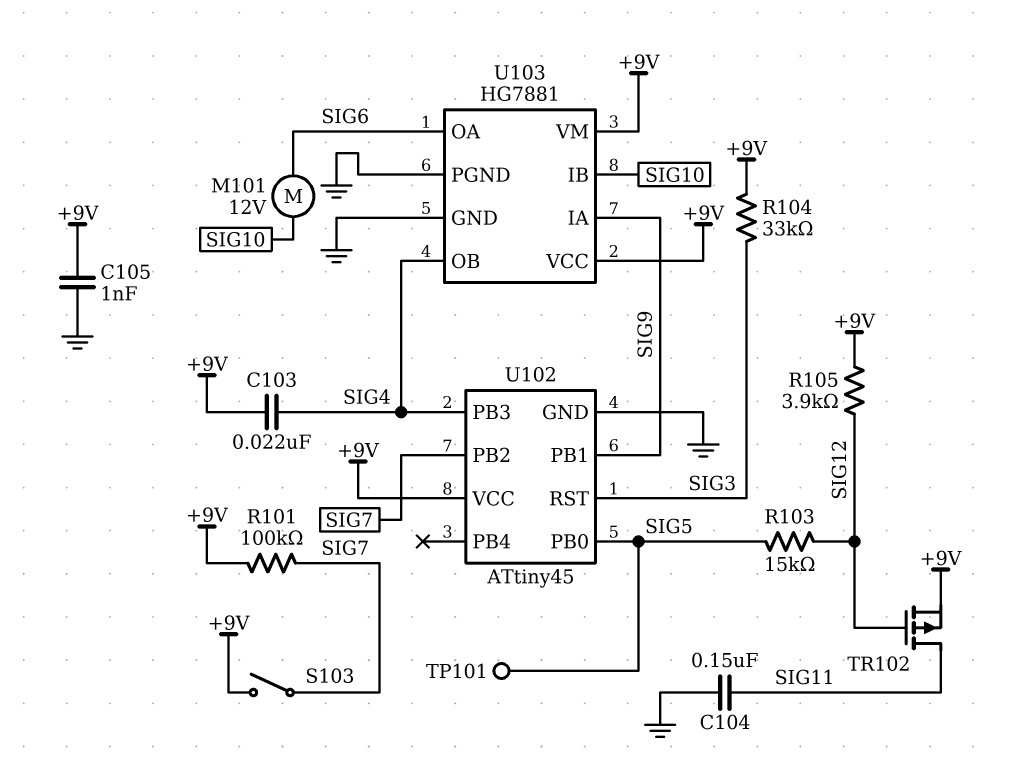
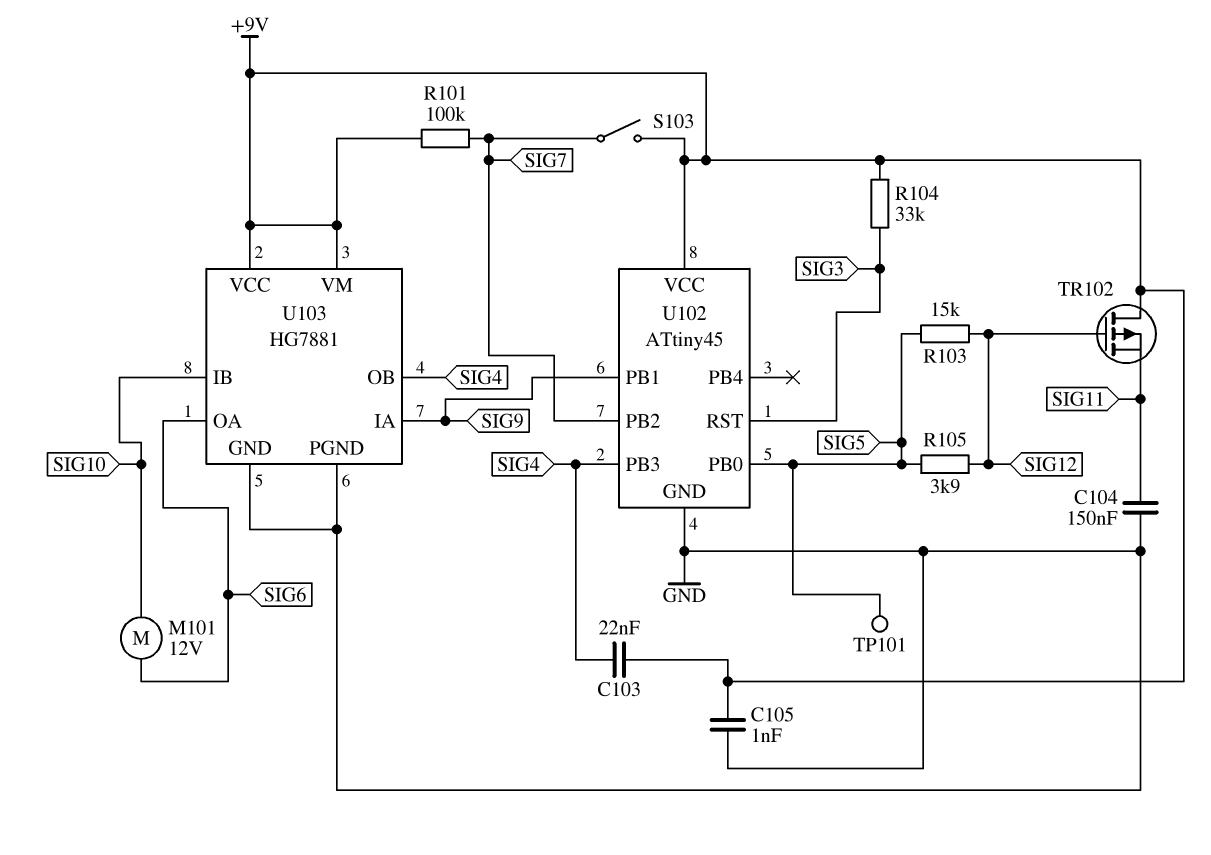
R105: 3.9k (+9V, SIG12) -> 3.9k (SIG5, SIG12)
TR102: PMOS (G SIG12, D SIG11, S +9V) -> PMOS (G SIG12, D +9V, S SIG11)

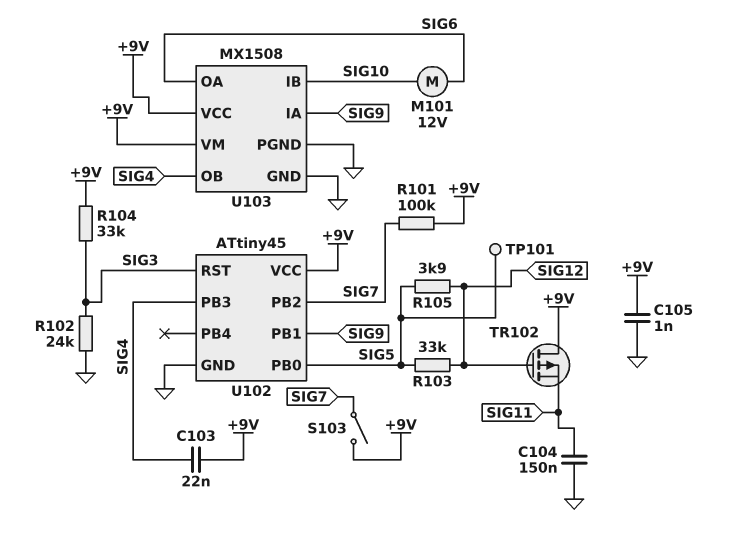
R102: none -> 24k (GND, SIG3)
R103: 15k (SIG5, SIG12) -> 33k (SIG5, SIG12)
U103: HG7881 -> MX1508

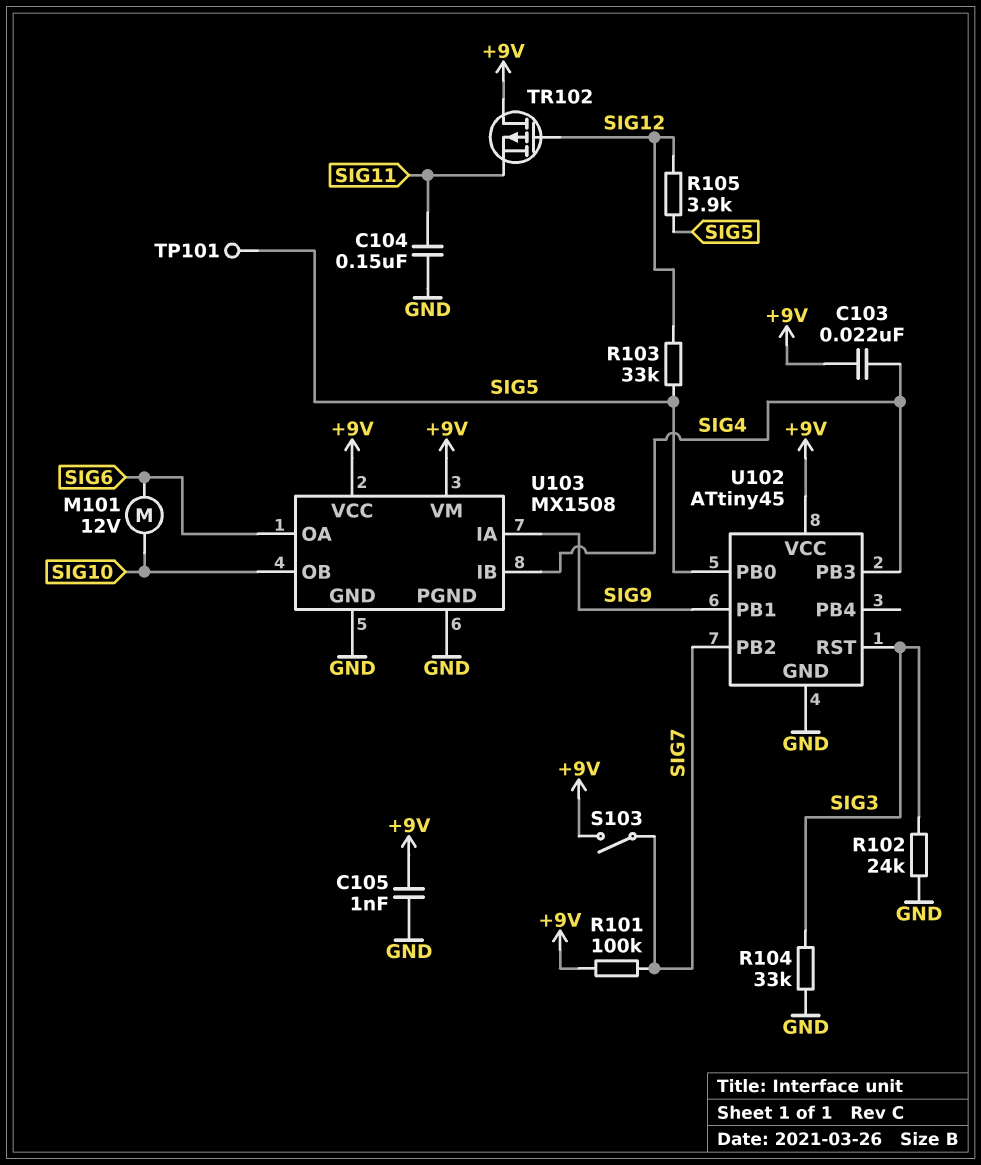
R104: 33k (+9V, SIG3) -> 33k (GND, SIG3)
U103 pin IB: SIG10 -> SIG4
U103 pin OB: SIG4 -> SIG10

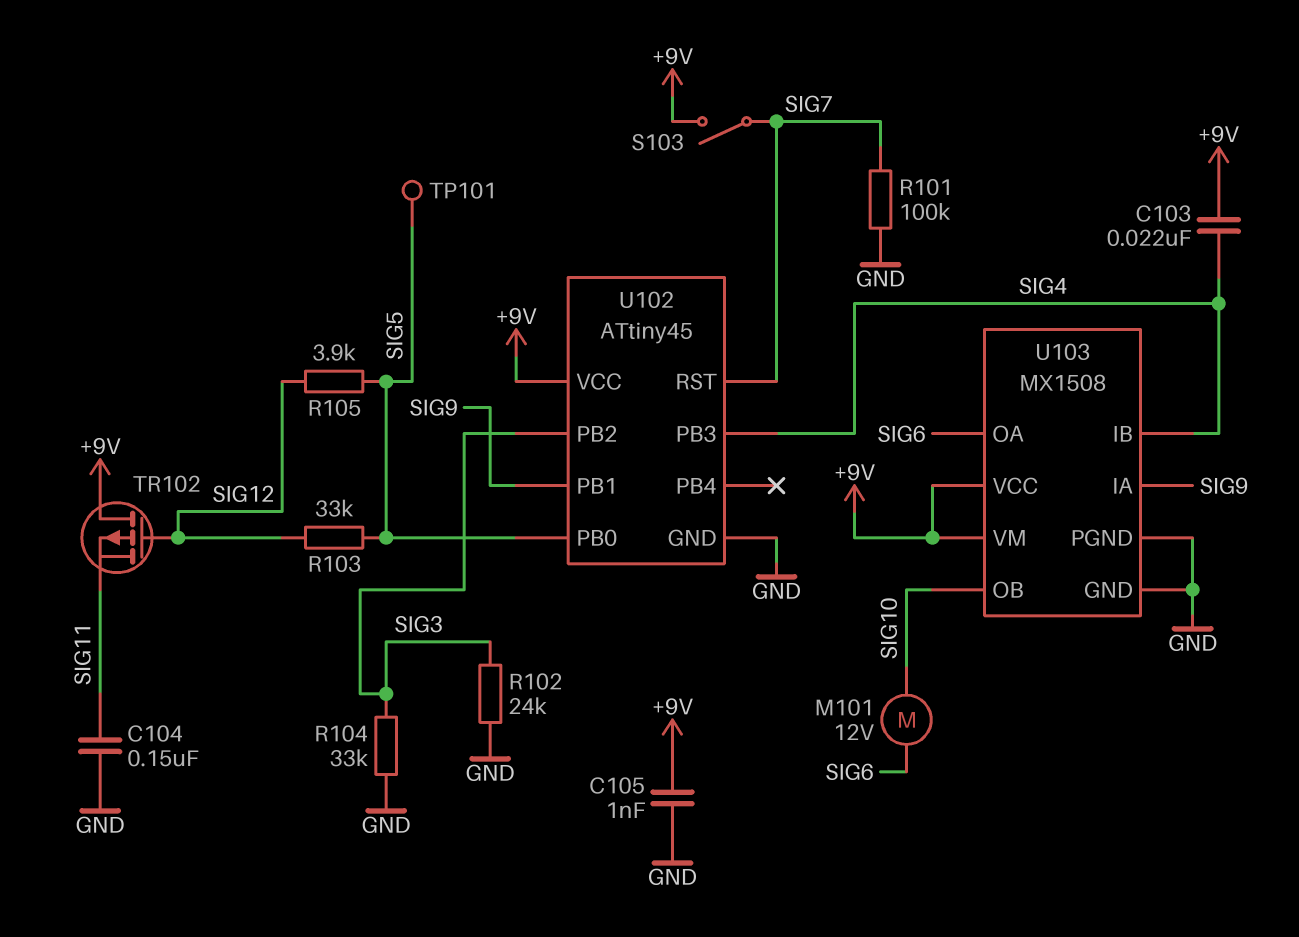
R101: 100k (+9V, SIG7) -> 100k (GND, SIG7)
U102 pin PB2: SIG7 -> SIG3
U102 pin RST: SIG3 -> SIG7

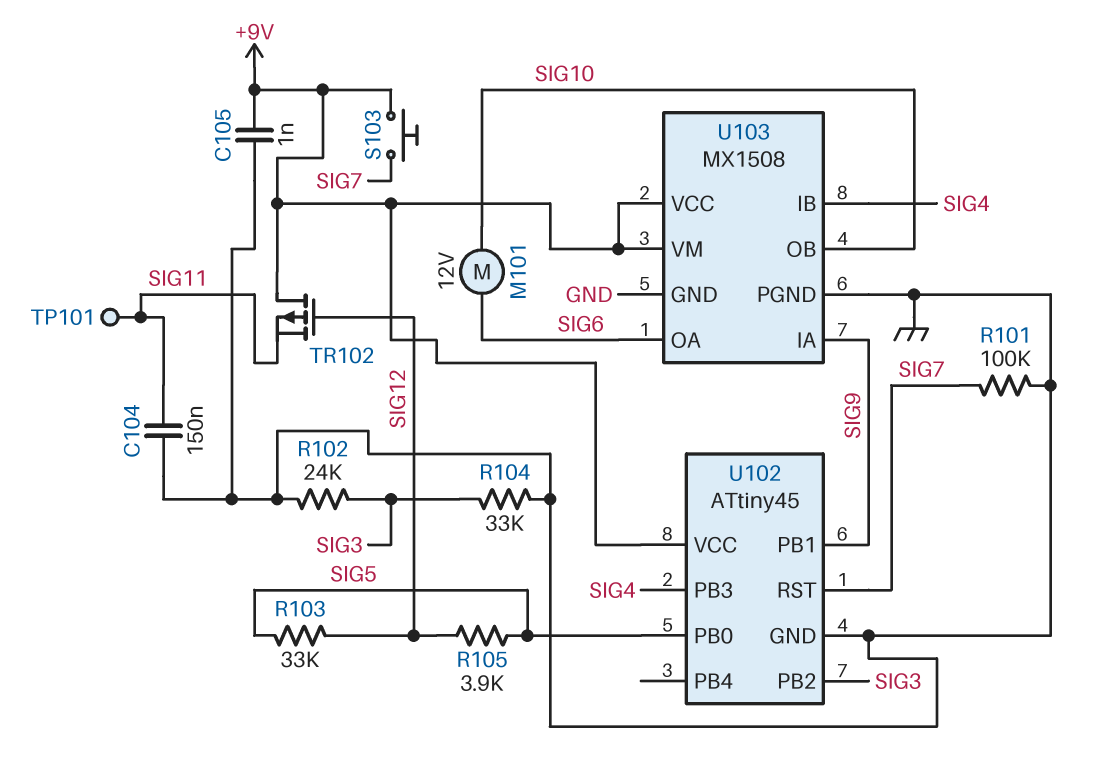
C103: 22nF (+9V, SIG4) -> none
S103: switch (+9V, SIG7) -> button (+9V, SIG7)
TP101: test point (SIG5) -> test point (SIG11)

